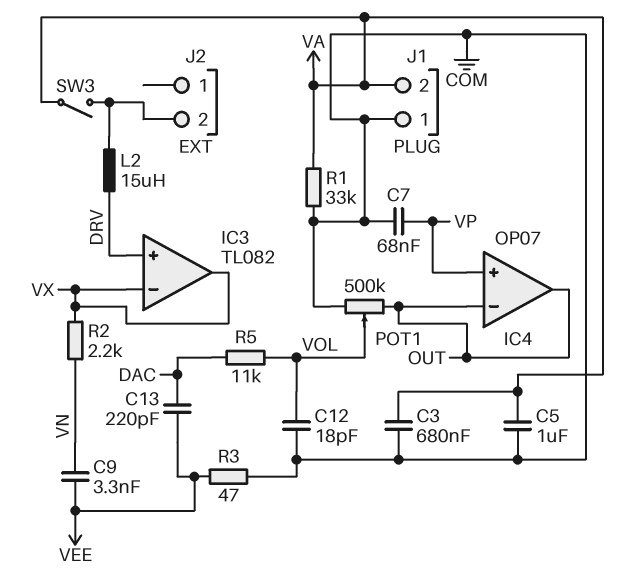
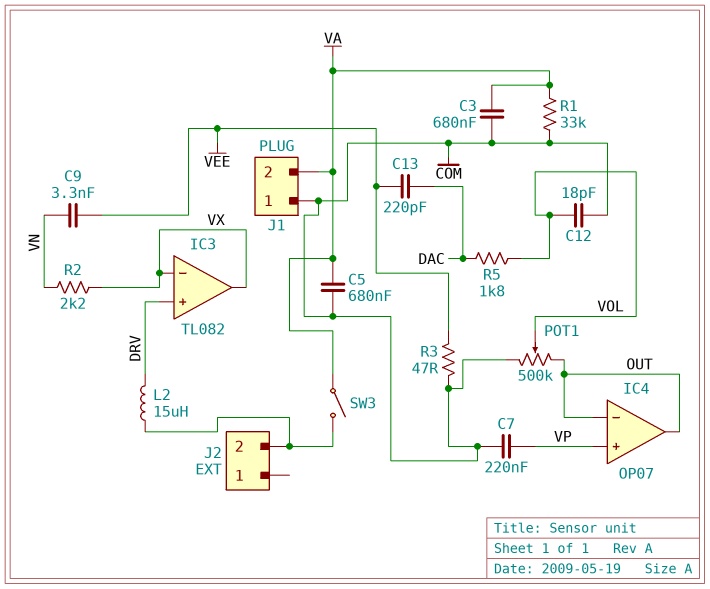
C5: 1uF (COM, VA) -> 680nF (COM, VA)
C7: 68nF (COM, VP) -> 220nF (COM, VP)
R5: 11k (DAC, VOL) -> 1.8k (DAC, VOL)

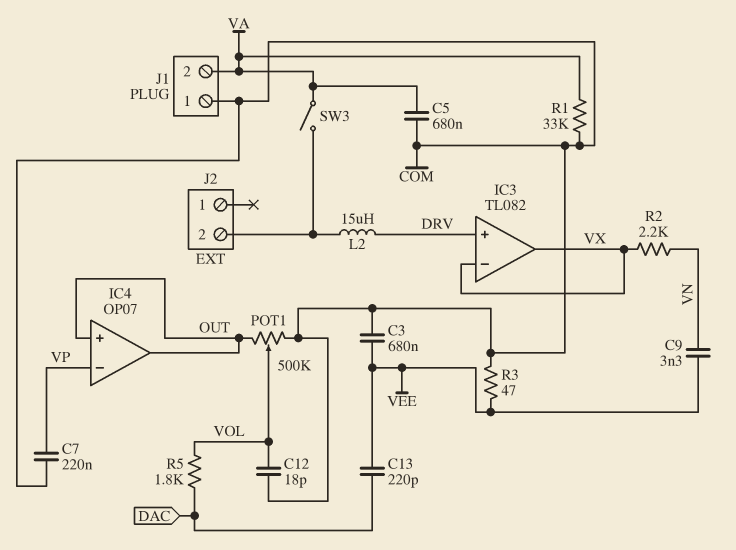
C3: 680nF (COM, VA) -> 680nF (COM, VEE)
IC4 pin in+: VP -> OUT
IC4 pin in-: OUT -> VP

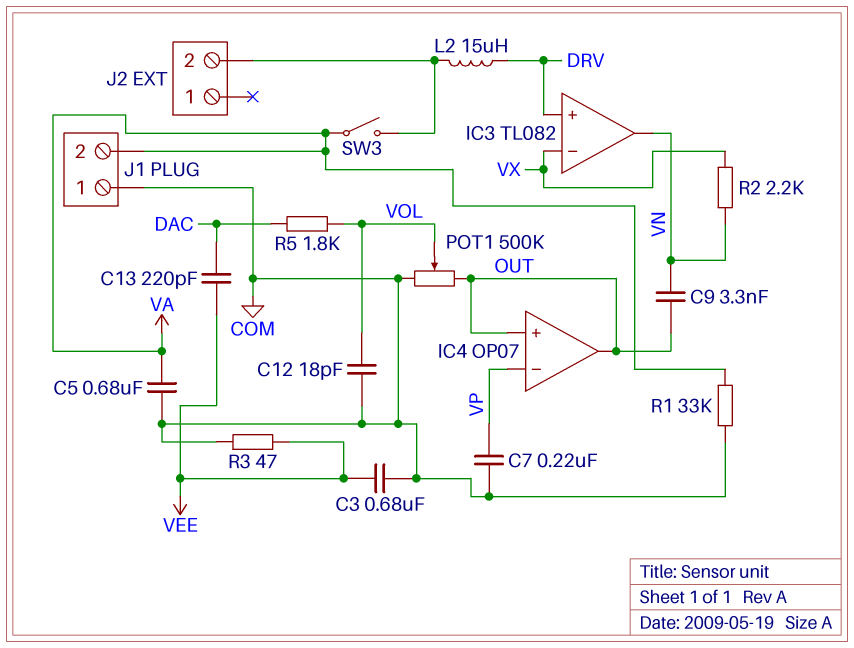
C9: 3.3nF (VEE, VN) -> 3.3nF (OUT, VN)
IC3 pin out: VX -> VN

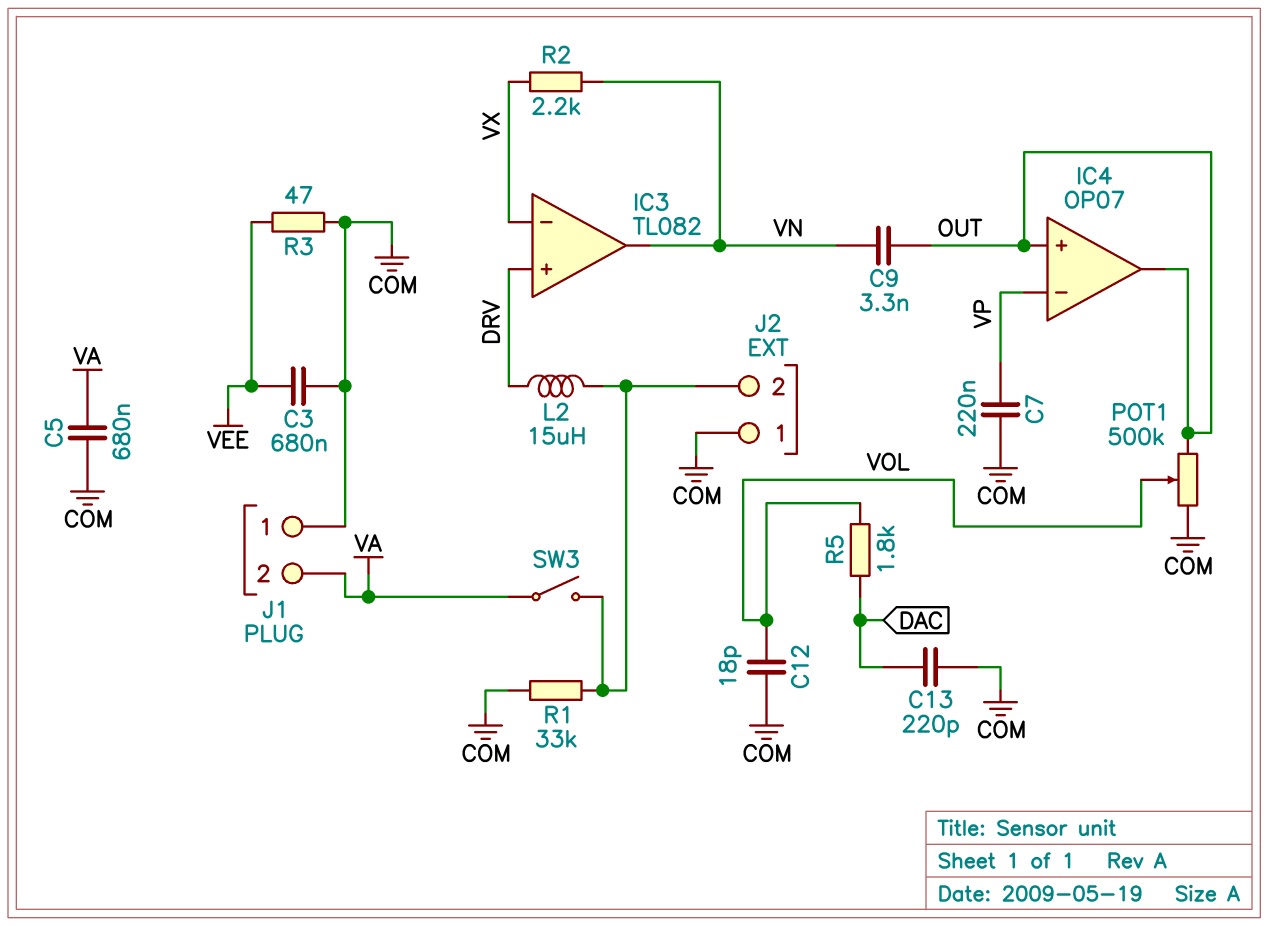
C13: 220pF (DAC, VEE) -> 220pF (COM, DAC)
J2 pin 1: none -> COM
R1: 33k (COM, VA) -> 33k (COM, J2/2)

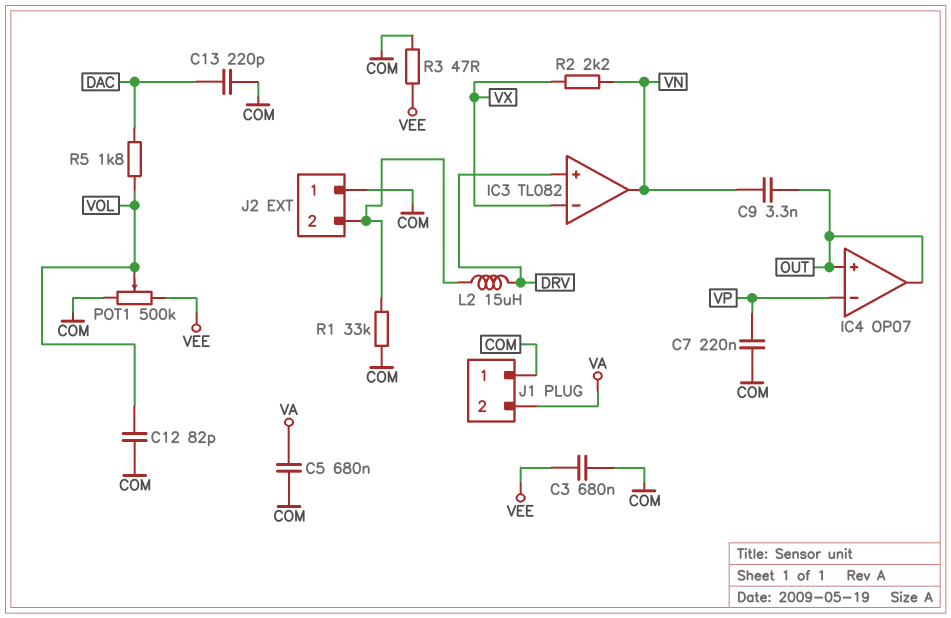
C12: 18pF (COM, VOL) -> 82pF (COM, VOL)
POT1: 500k (COM, OUT, wiper VOL) -> 500k (COM, VEE, wiper VOL)
SW3: switch (J2/2, VA) -> none

